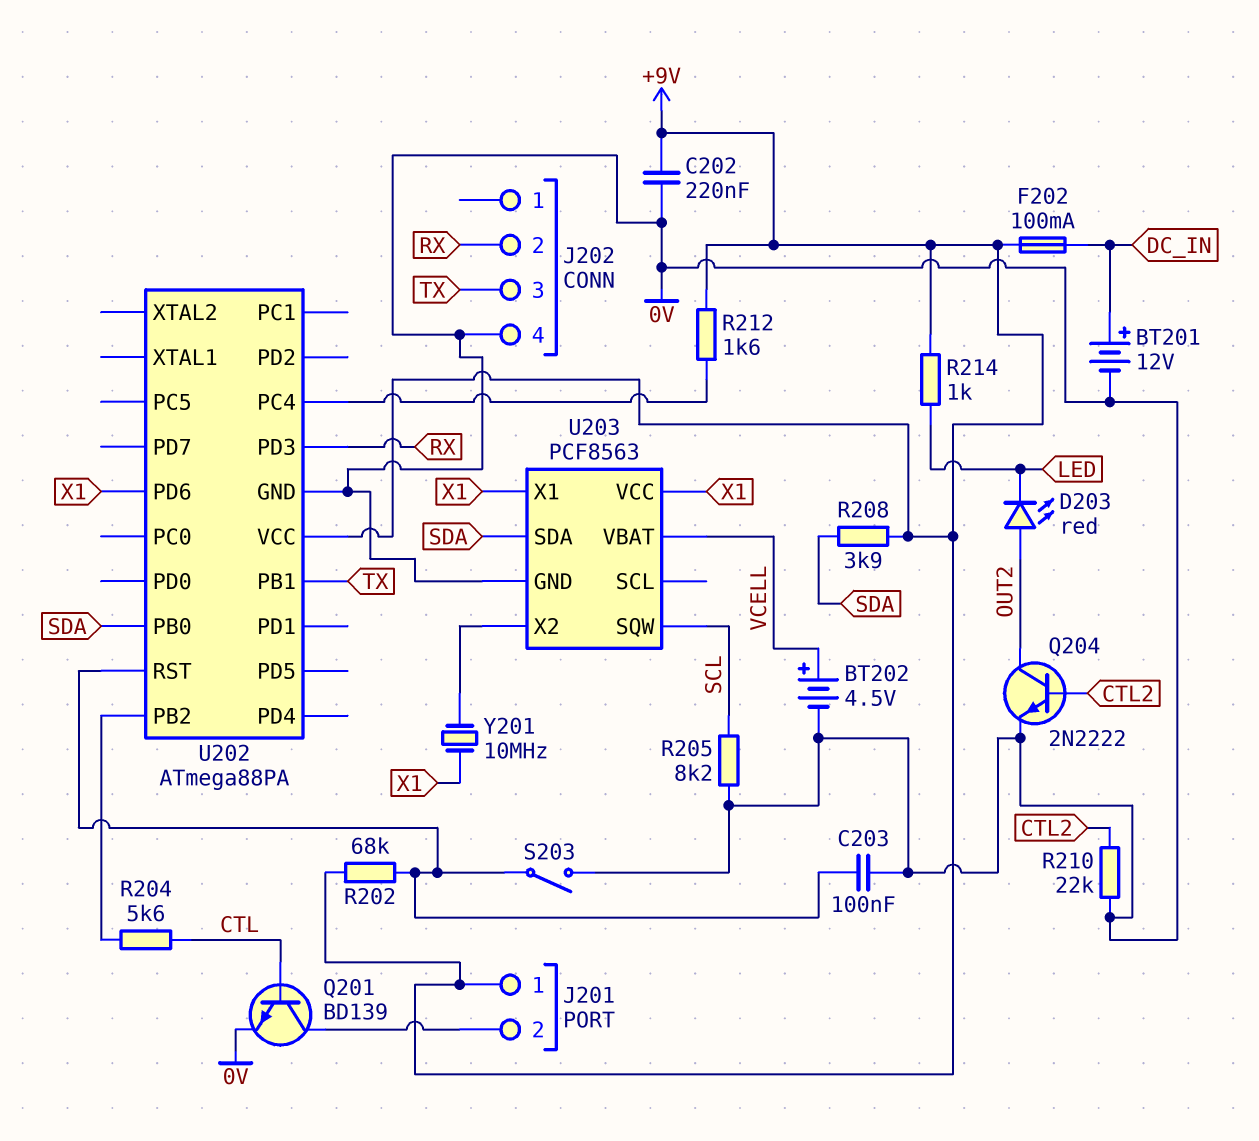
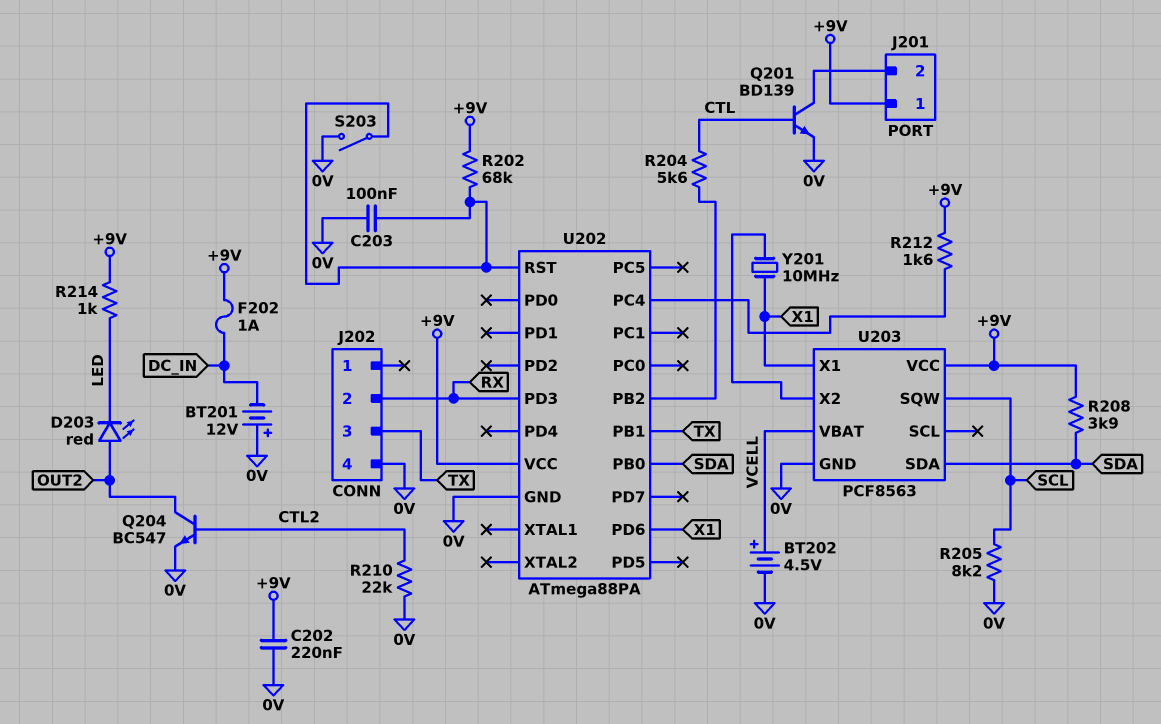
BT201: 12V (plus DC_IN, minus 0V) -> 12V (plus 0V, minus DC_IN)
F202: 100mA (+9V, DC_IN) -> 1A (+9V, DC_IN)
Q204: NPN 2N2222 (B CTL2, C OUT2, E 0V) -> NPN BC547 (B CTL2, C OUT2, E 0V)
U203 pin VCC: X1 -> +9V

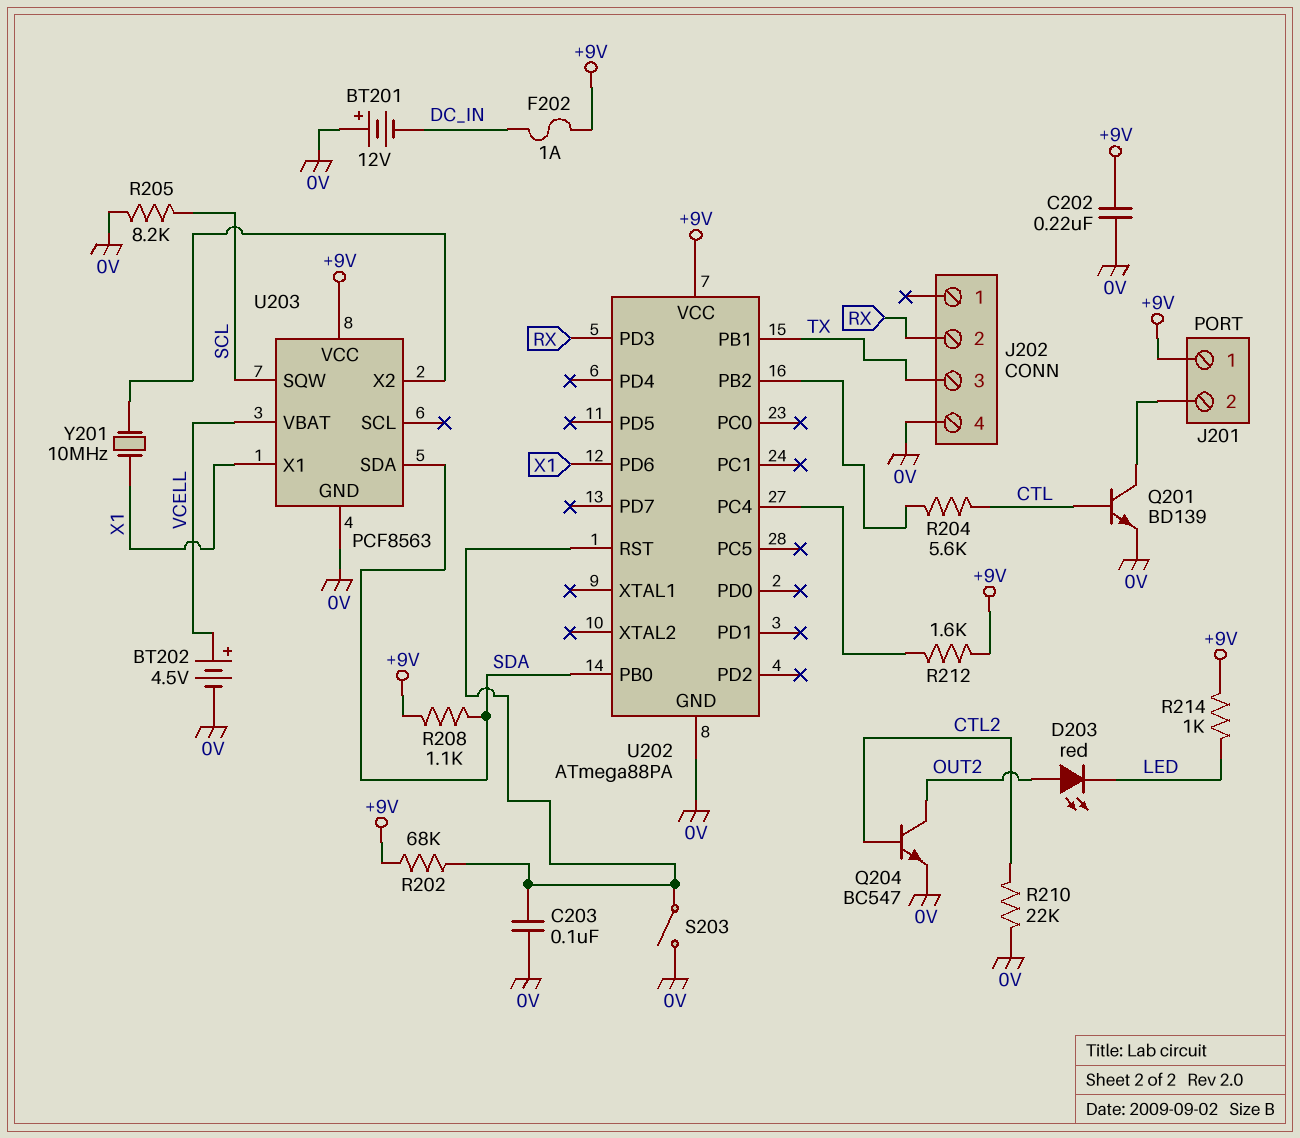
R208: 3.9k (+9V, SDA) -> 1.1k (+9V, SDA)

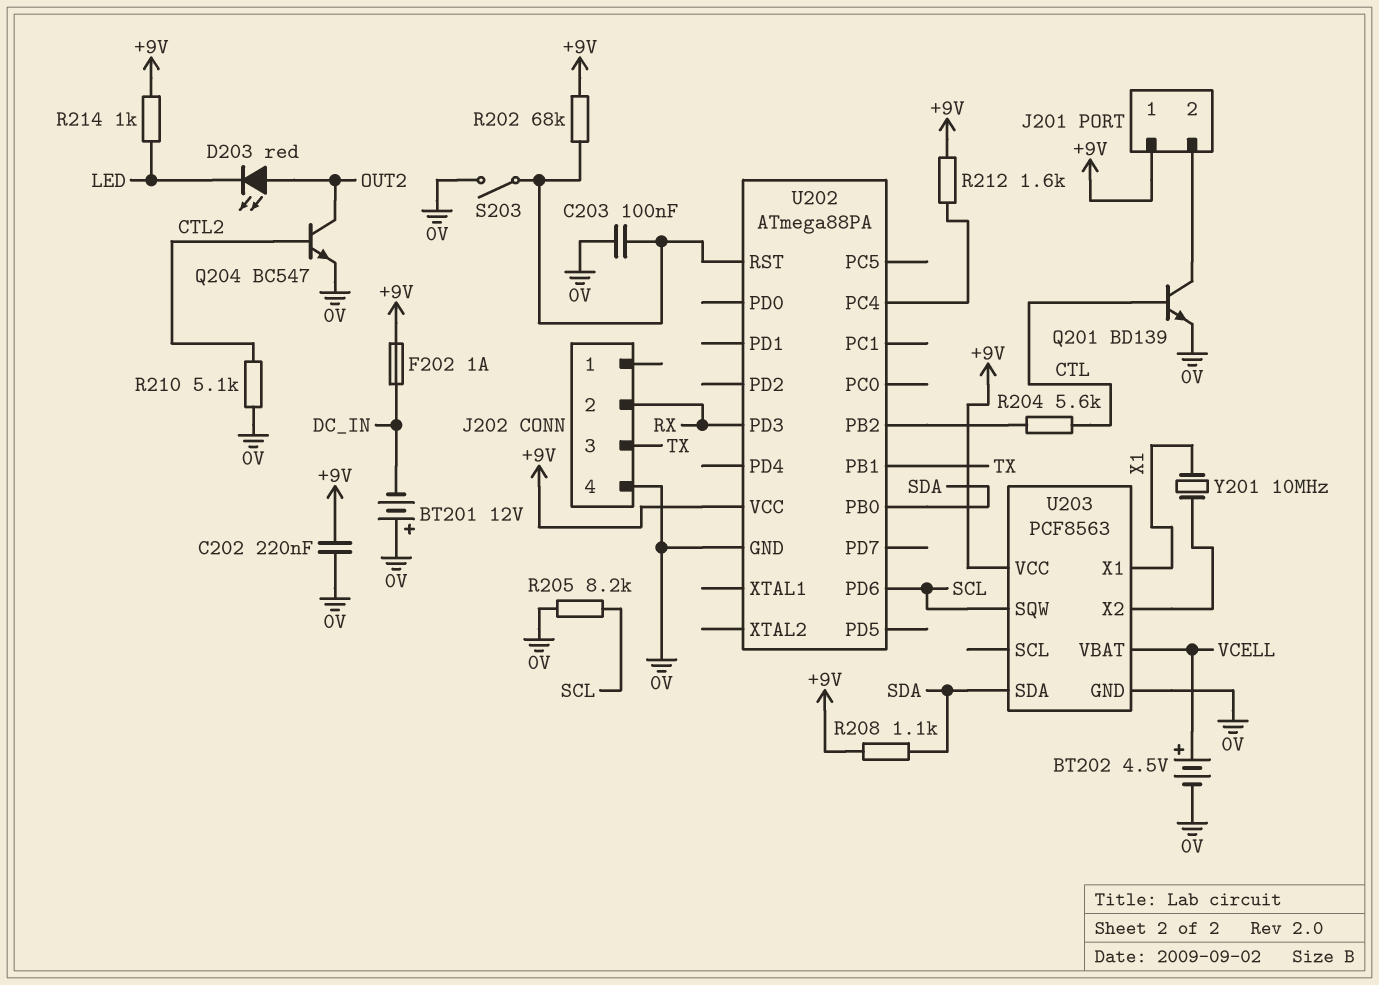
R210: 22k (0V, CTL2) -> 5.1k (0V, CTL2)
U202 pin PD6: X1 -> SCL

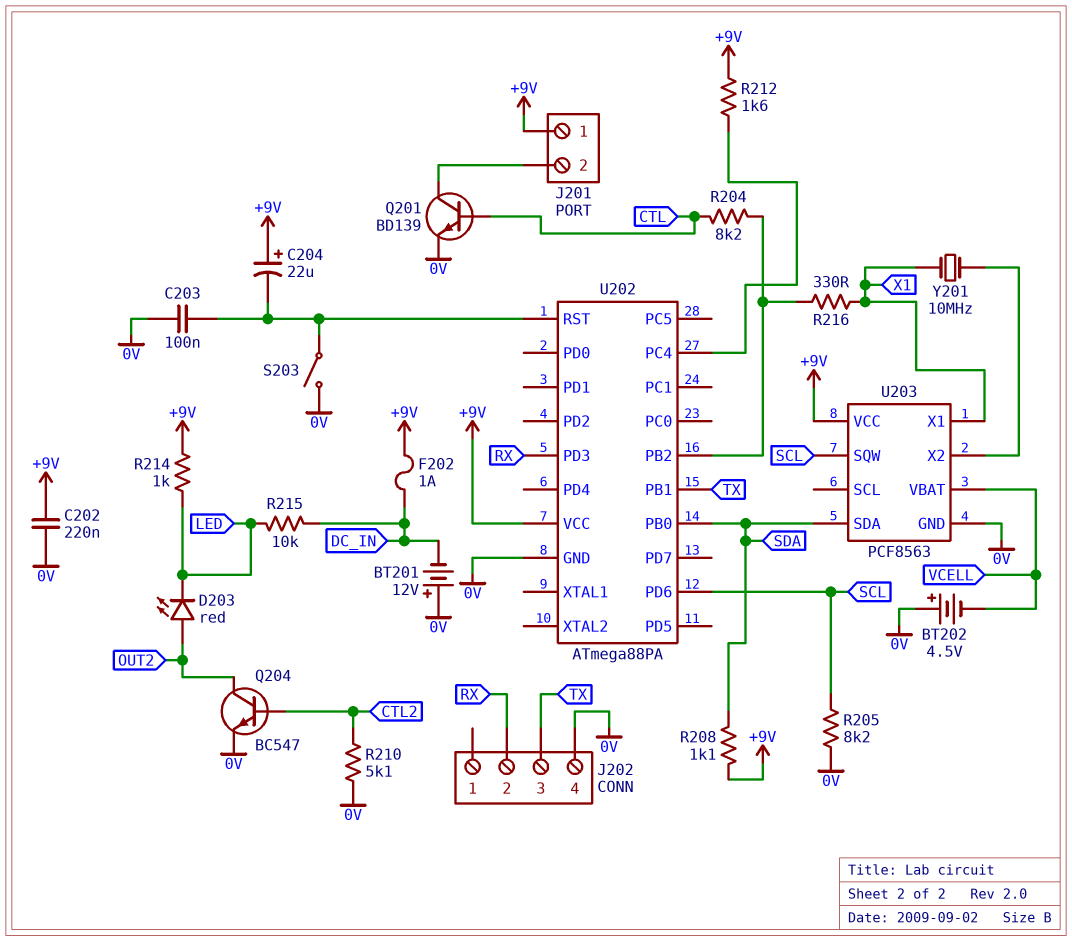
BT202: 4.5V (plus VCELL, minus 0V) -> 4.5V (plus 0V, minus VCELL)
C204: none -> 22uF (plus +9V, minus U202/RST)
R202: 68k (+9V, U202/RST) -> none
R204: 5.6k (CTL, U202/PB2) -> 8.2k (CTL, U202/PB2)
R215: none -> 10k (DC_IN, LED)
R216: none -> 330 (U202/PB2, X1)

